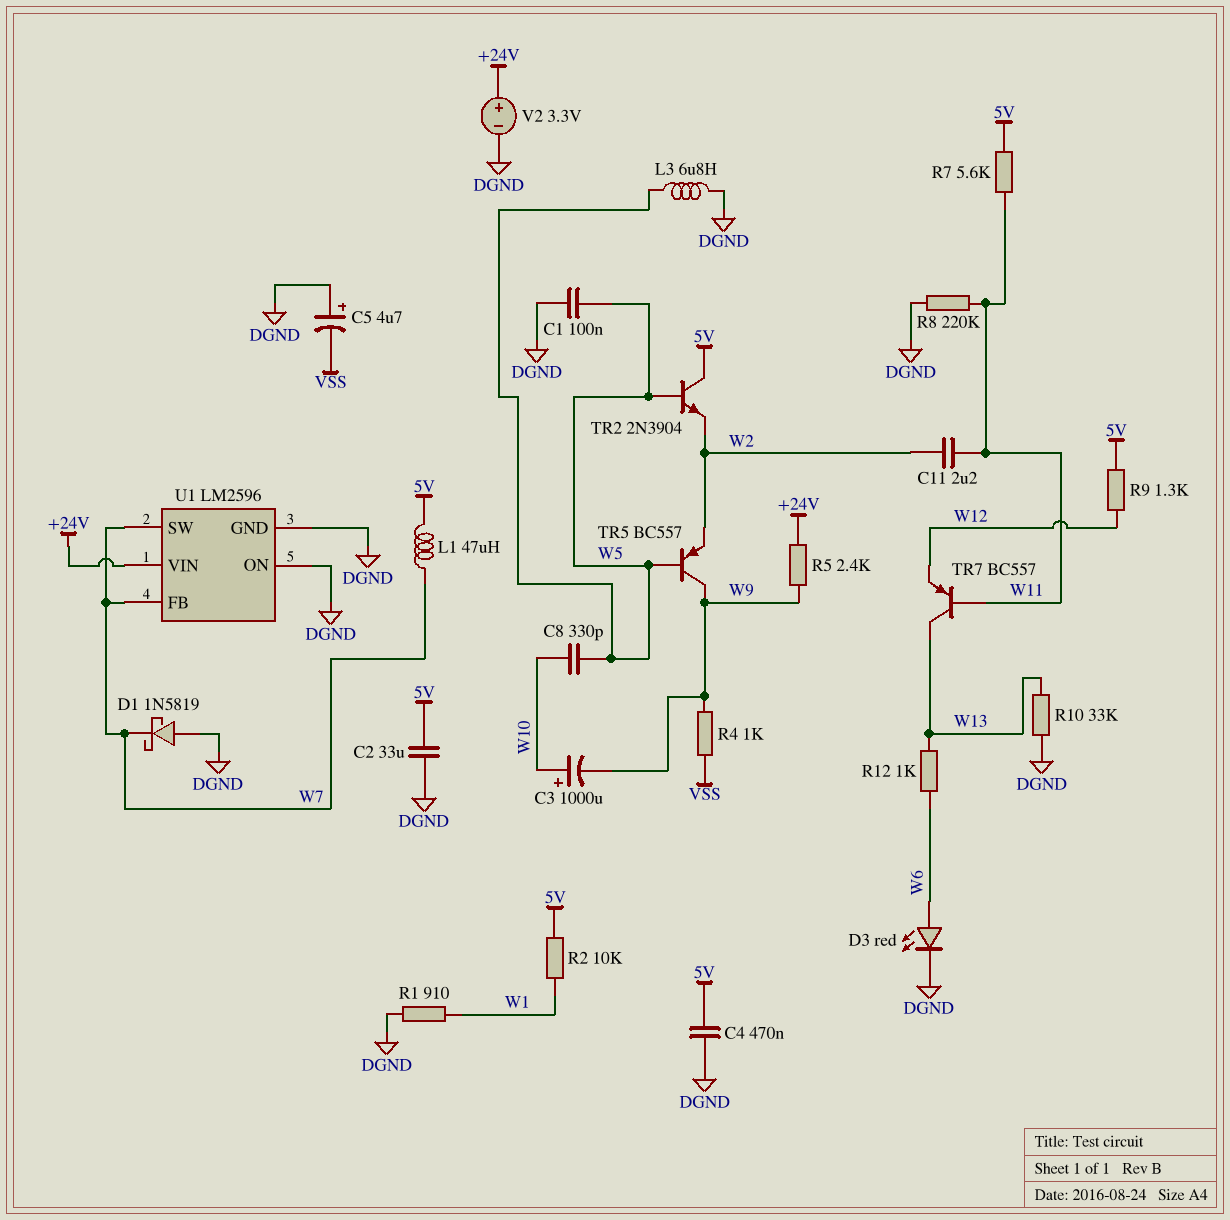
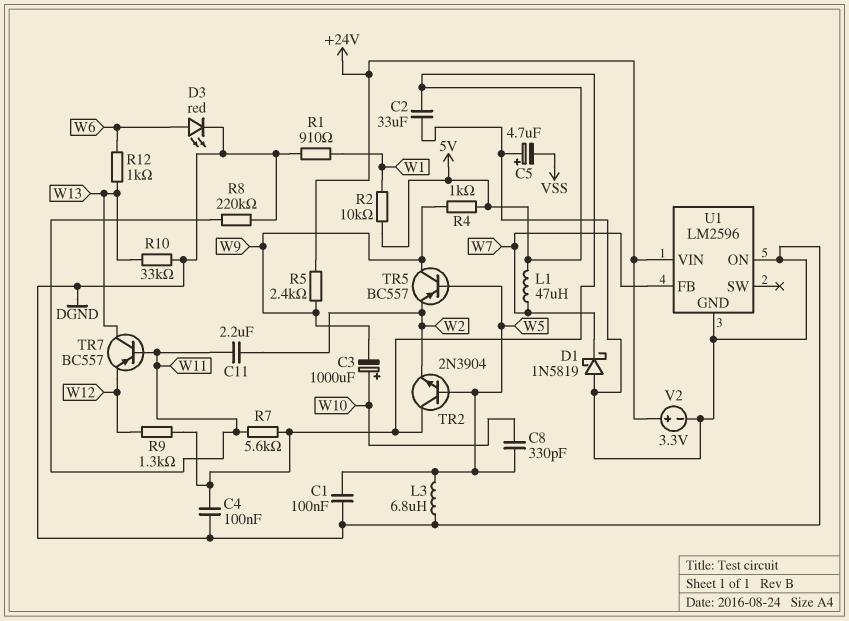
C4: 470nF (5V, DGND) -> 100nF (5V, DGND)
R4: 1k (VSS, W9) -> 1k (5V, W9)
U1 pin SW: W7 -> none

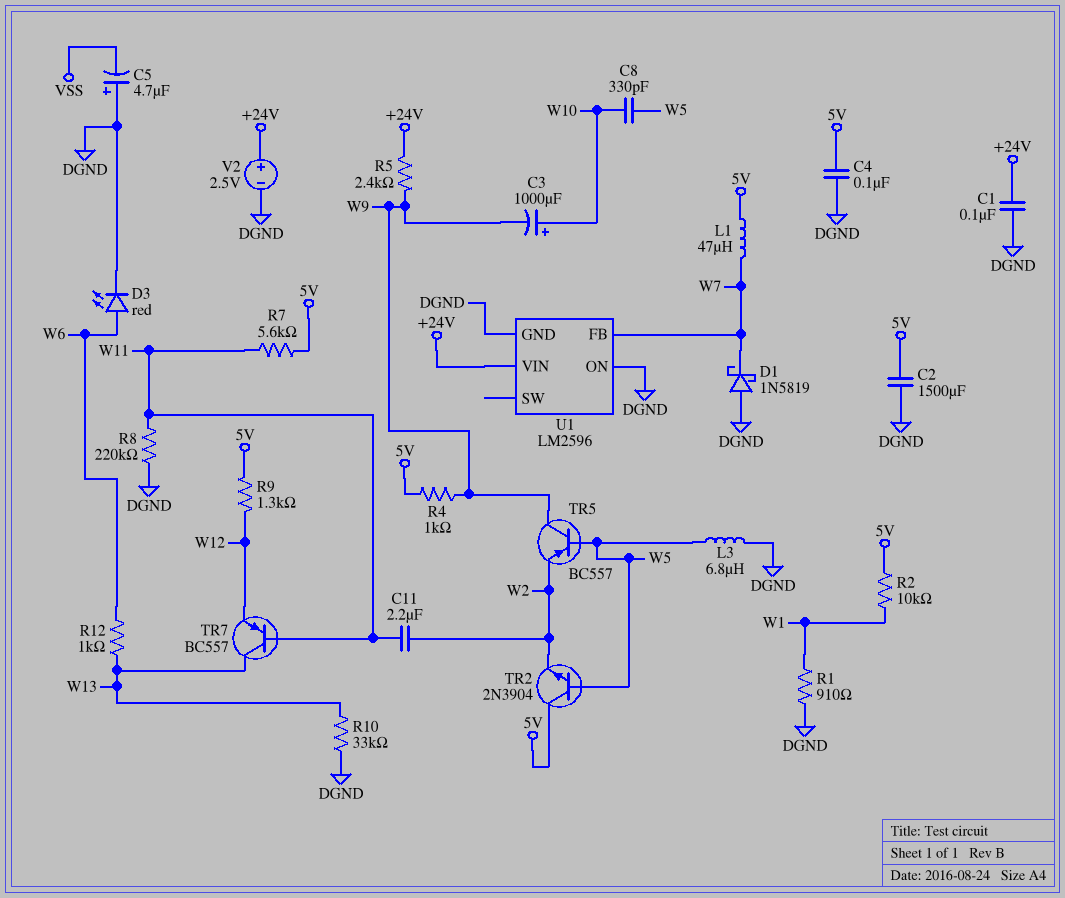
C1: 100nF (DGND, W5) -> 100nF (+24V, DGND)
C2: 33uF (5V, DGND) -> 1500uF (5V, DGND)
V2: 3.3V (plus +24V, minus DGND) -> 2.5V (plus +24V, minus DGND)

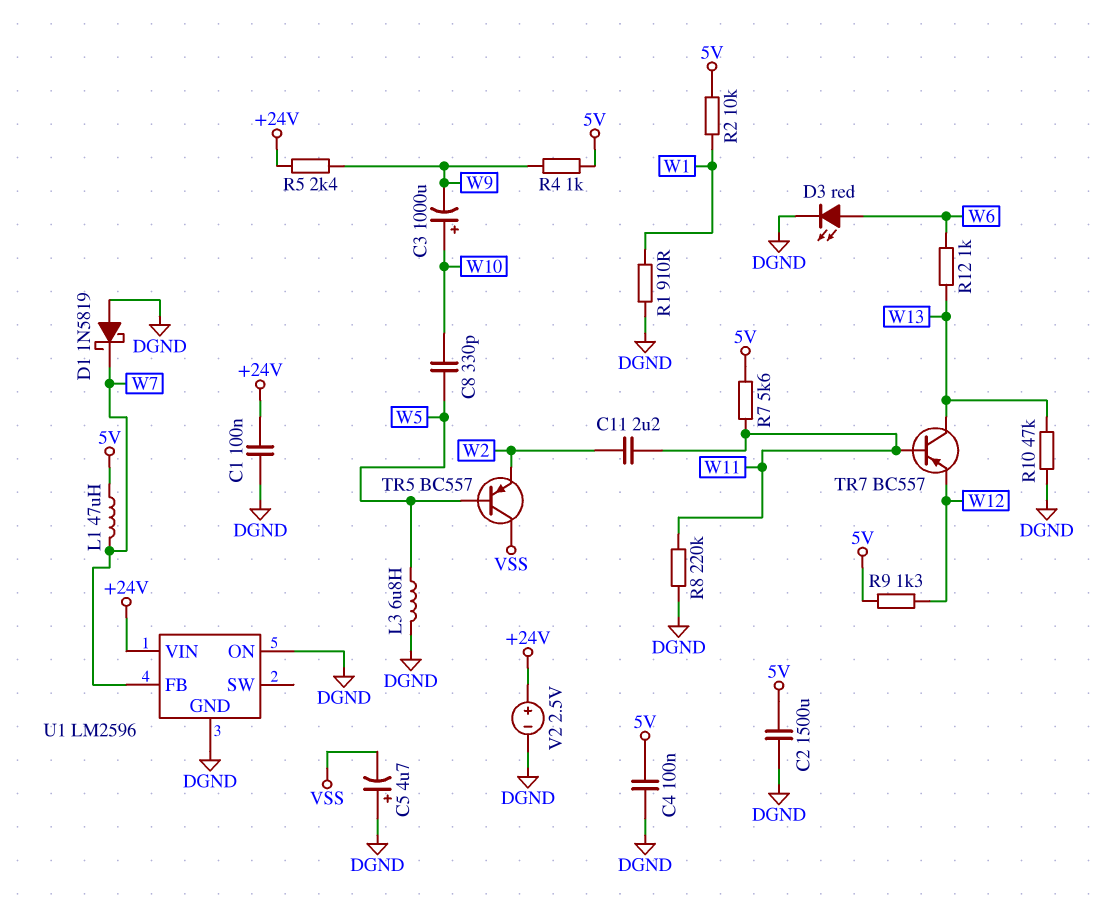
R10: 33k (DGND, W13) -> 47k (DGND, W13)
TR2: NPN 2N3904 (B W5, C 5V, E W2) -> none
TR5: PNP BC557 (B W5, C W9, E W2) -> PNP BC557 (B W5, C VSS, E W2)

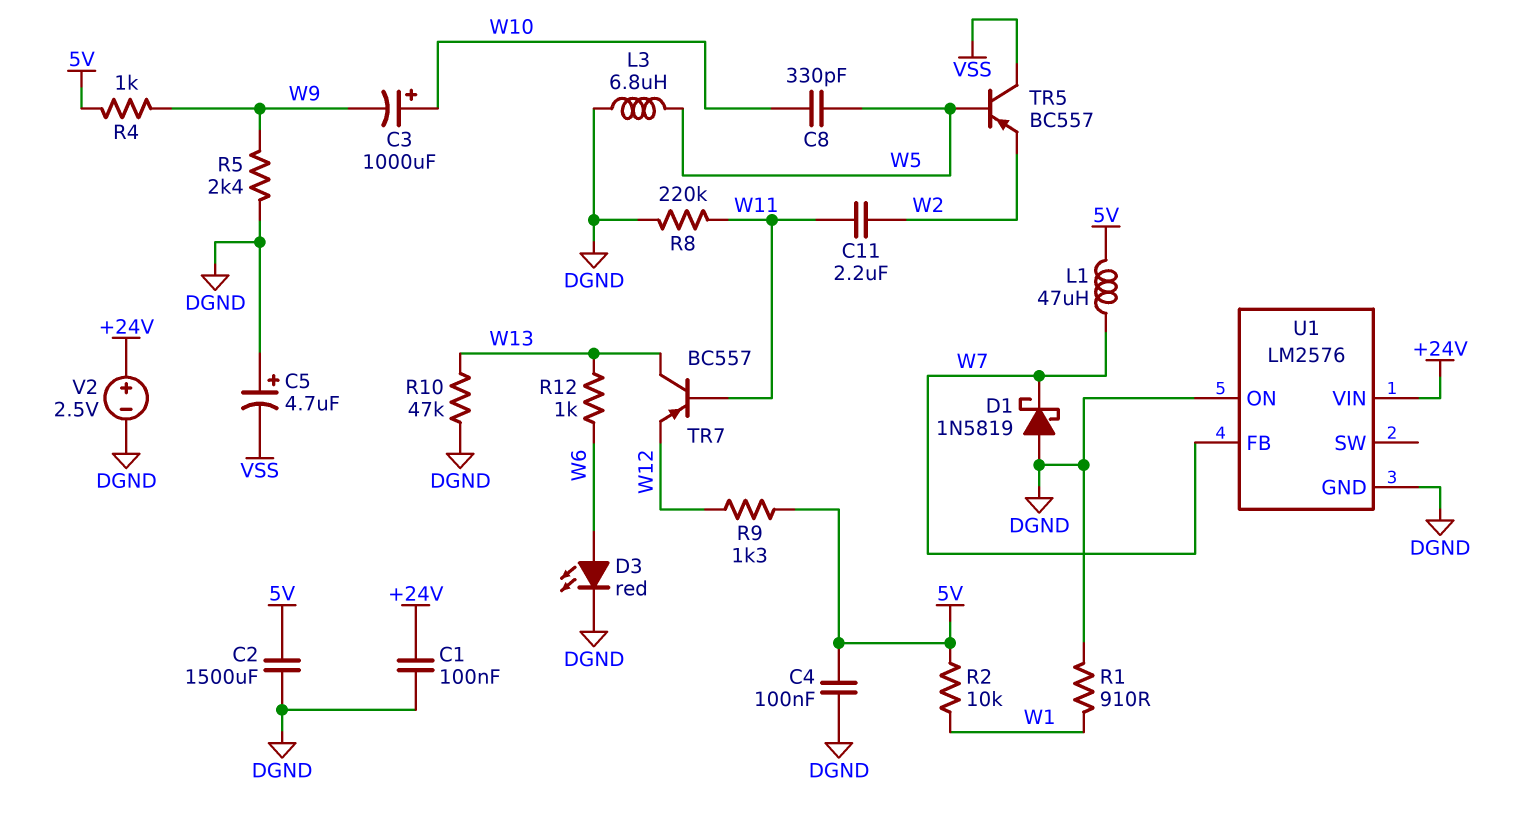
R5: 2.4k (+24V, W9) -> 2.4k (DGND, W9)
R7: 5.6k (5V, W11) -> none
U1: LM2596 -> LM2576

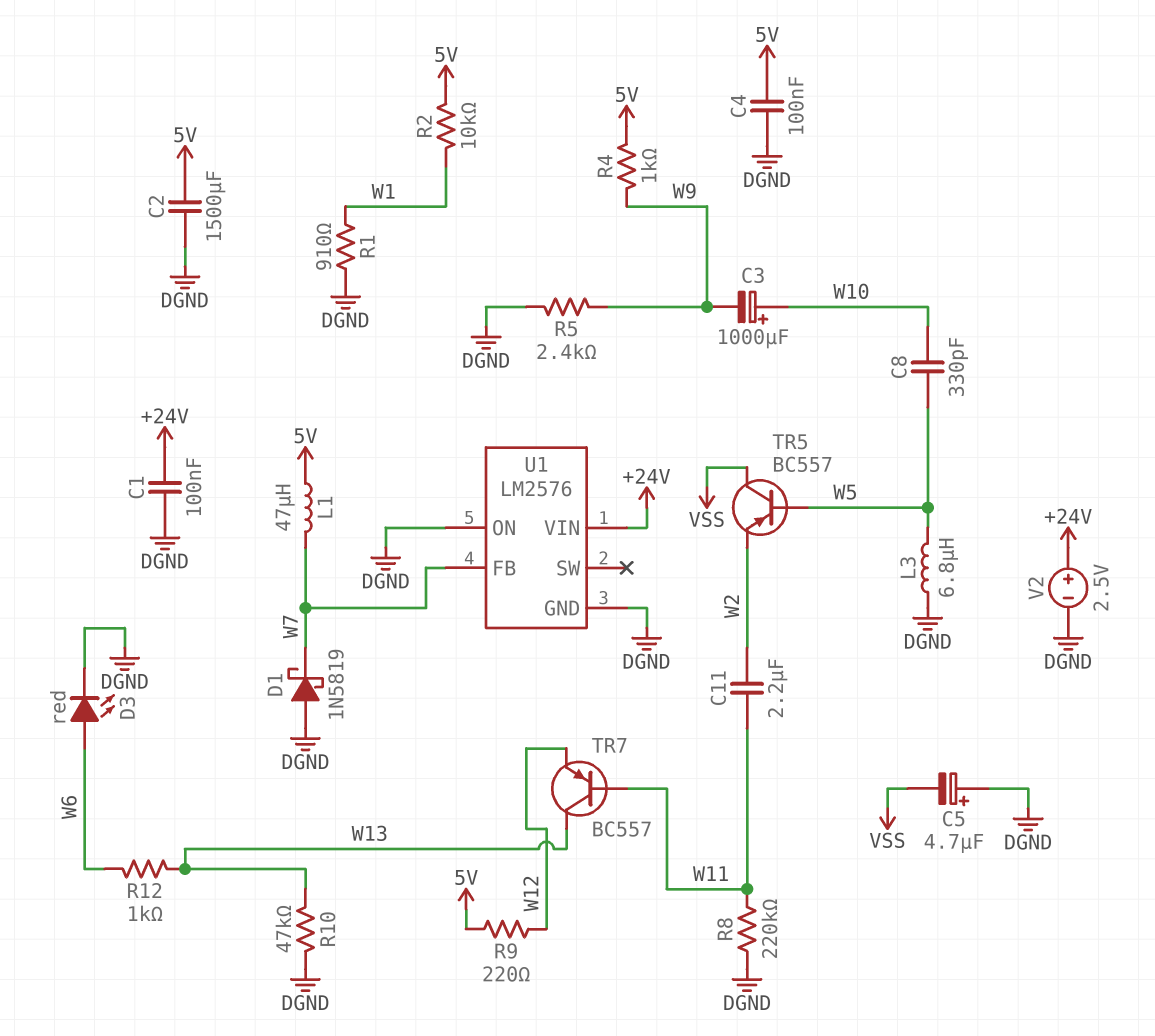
R9: 1.3k (5V, W12) -> 220 (5V, W12)

